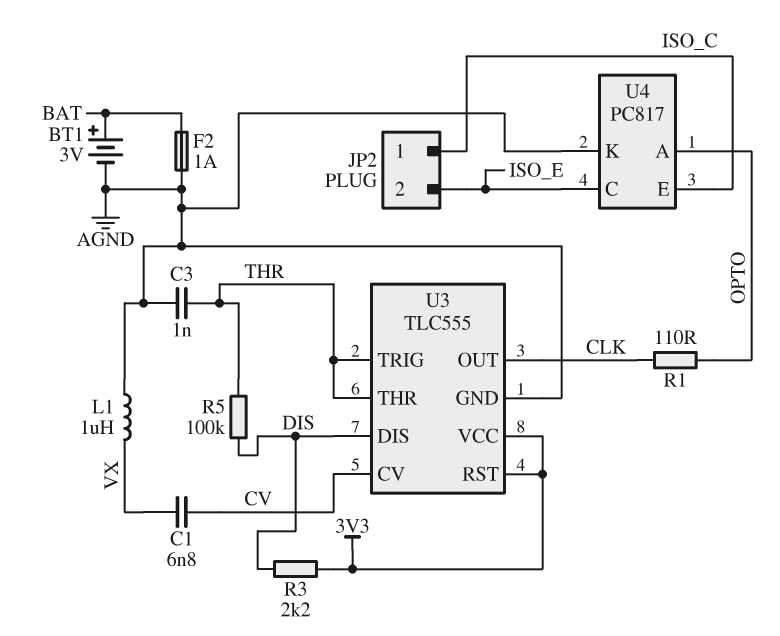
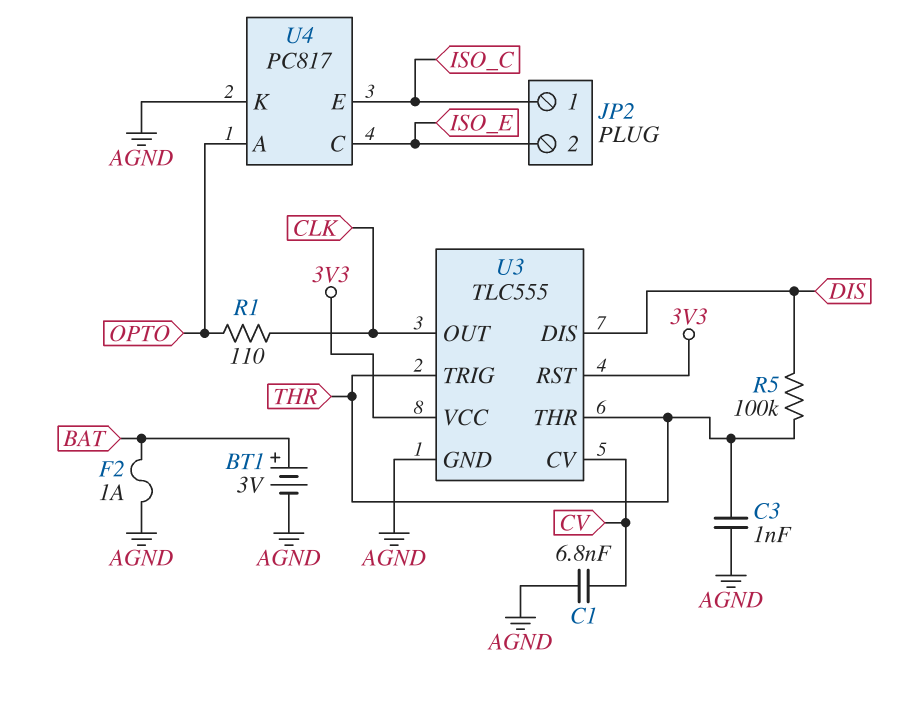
C1: 6.8nF (CV, VX) -> 6.8nF (AGND, CV)
L1: 1uH (AGND, VX) -> none
R3: 2.2k (3V3, DIS) -> none

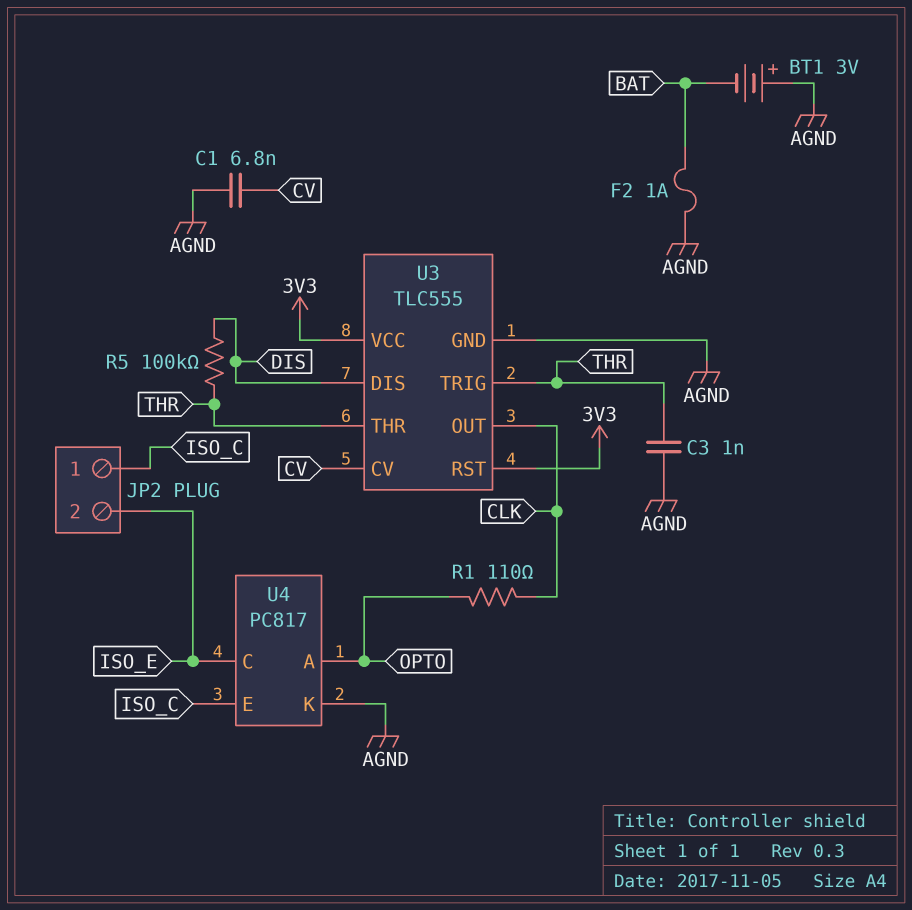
BT1: 3V (plus BAT, minus AGND) -> 3V (plus AGND, minus BAT)

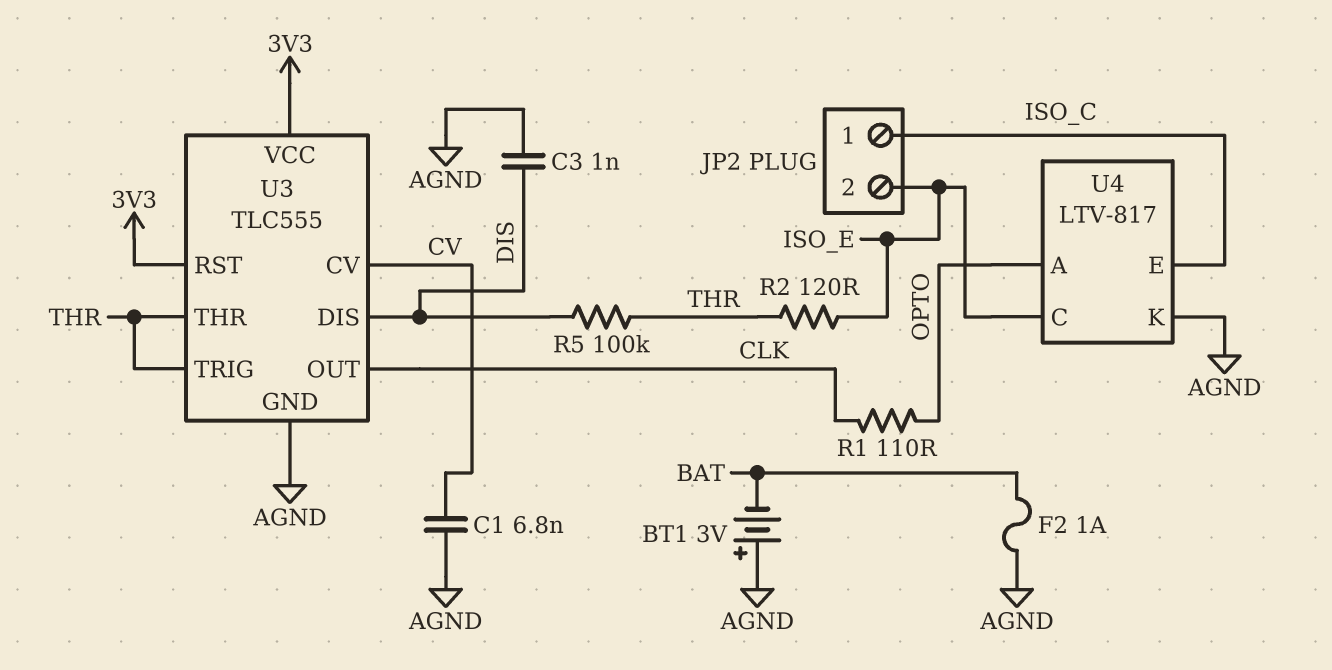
C3: 1nF (AGND, THR) -> 1nF (AGND, DIS)
R2: none -> 120 (ISO_E, THR)
U4: PC817 -> LTV-817

